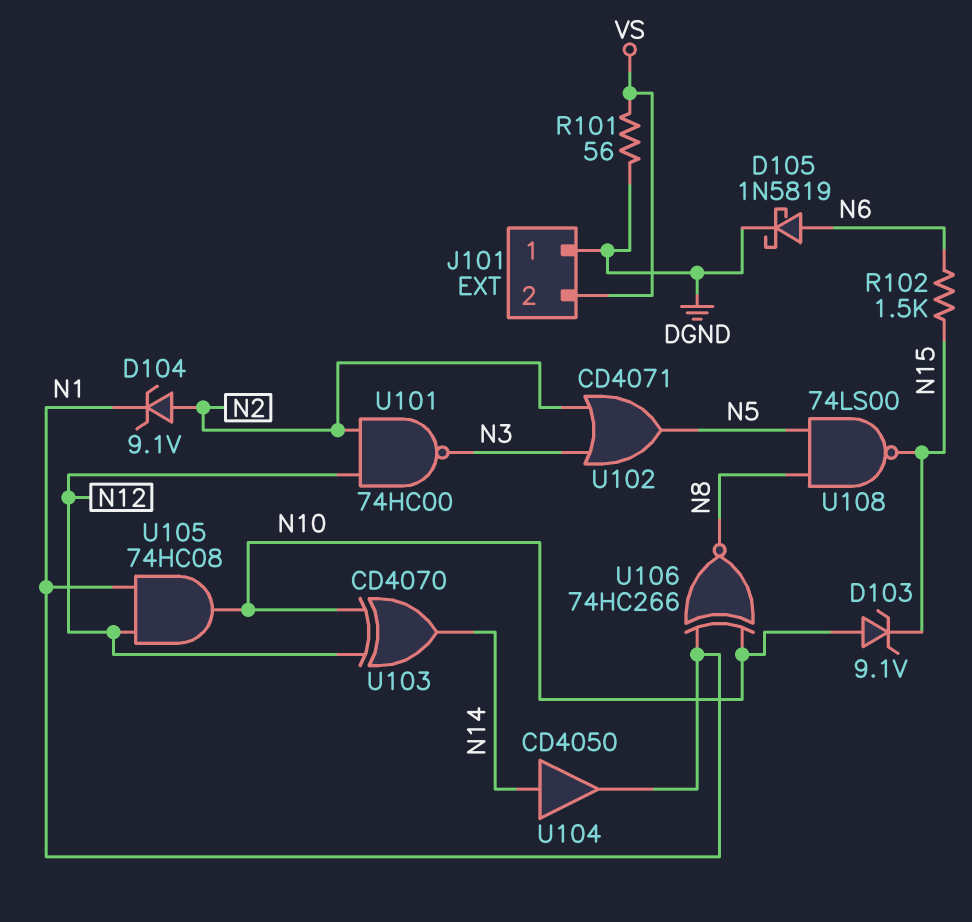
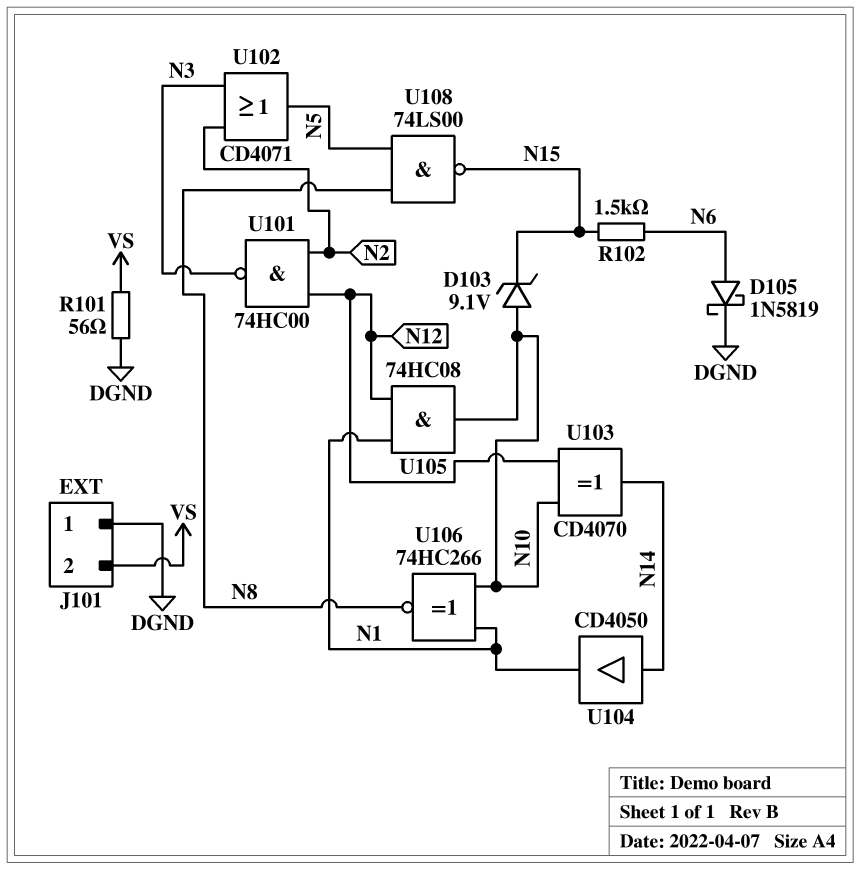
D104: zener 9.1V (A N2, K N1) -> none

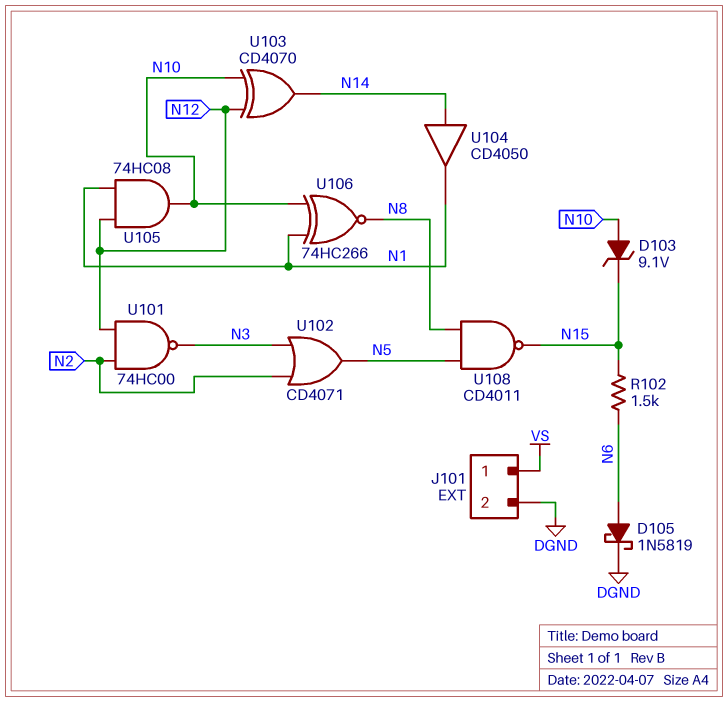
J101 pin 1: DGND -> VS
J101 pin 2: VS -> DGND
R101: 56 (DGND, VS) -> none
U108: NAND 74LS00 (in N5, in N8, out N15) -> NAND CD4011 (in N5, in N8, out N15)

